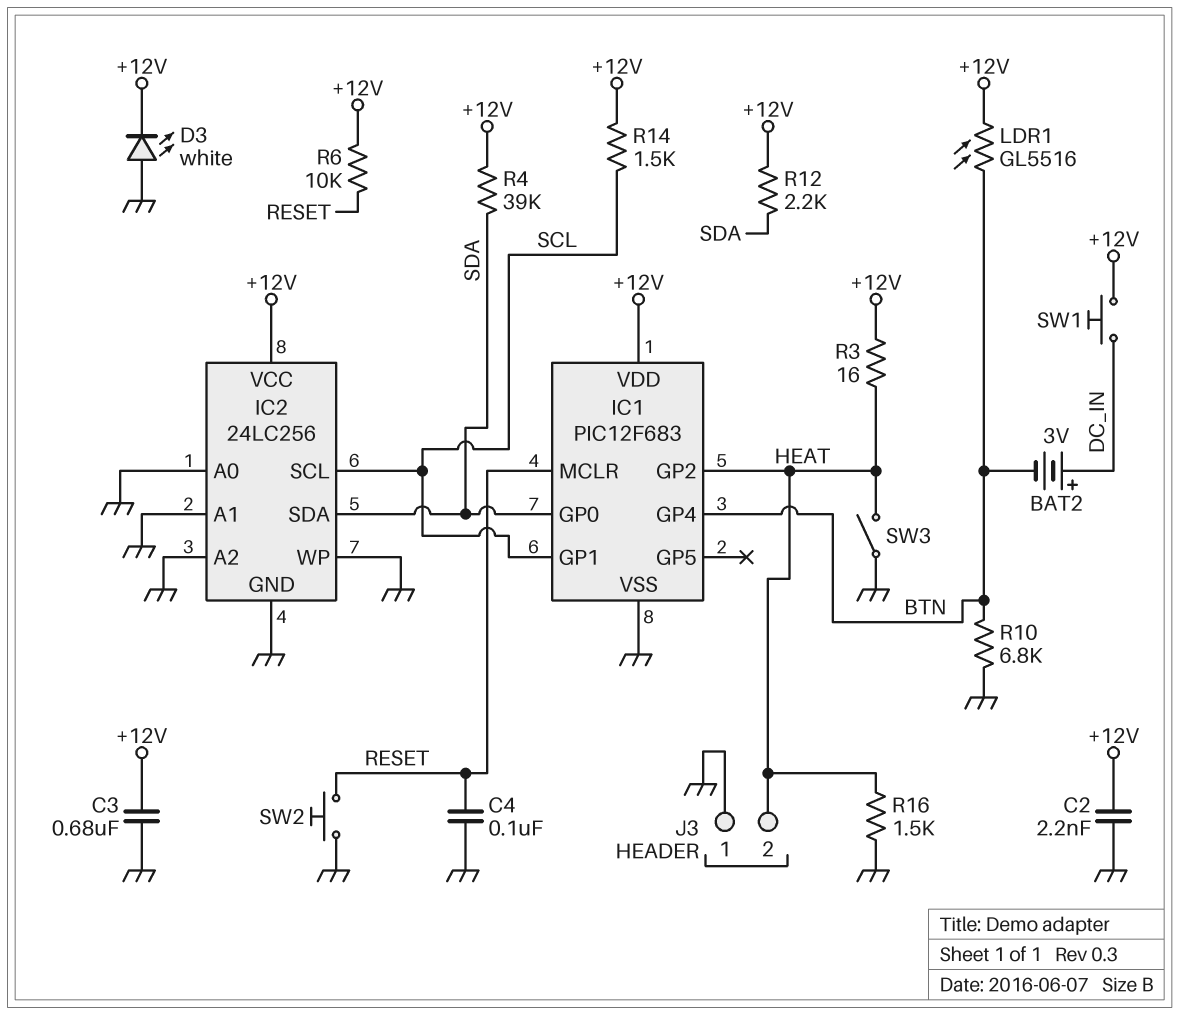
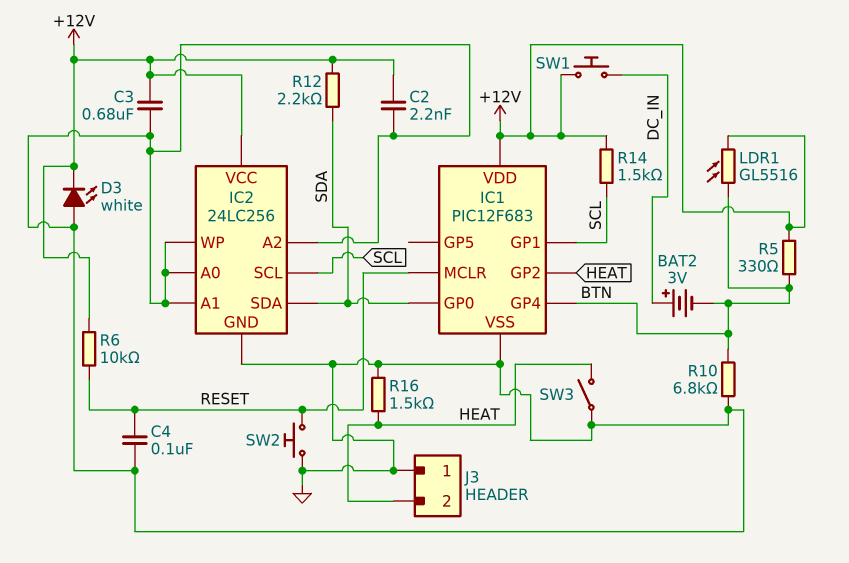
R3: 16 (+12V, HEAT) -> none
R4: 39k (+12V, SDA) -> none
R5: none -> 330 (+12V, BTN)

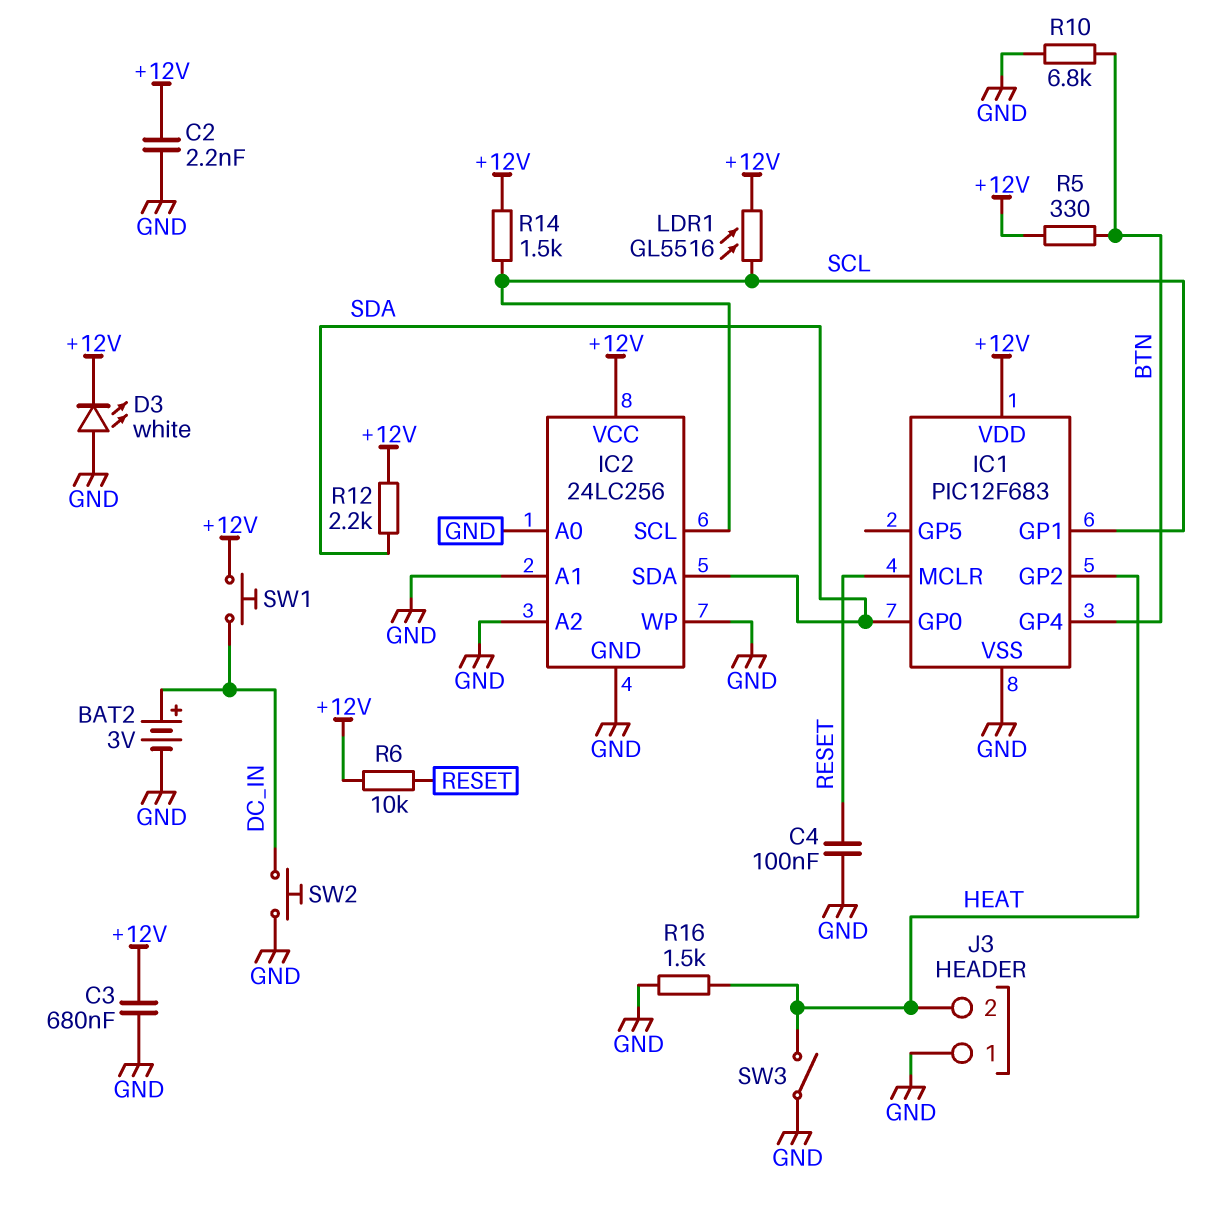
BAT2: 3V (plus DC_IN, minus BTN) -> 3V (plus DC_IN, minus GND)
LDR1: GL5516 (+12V, BTN) -> GL5516 (+12V, SCL)
SW2: button (GND, RESET) -> button (DC_IN, GND)

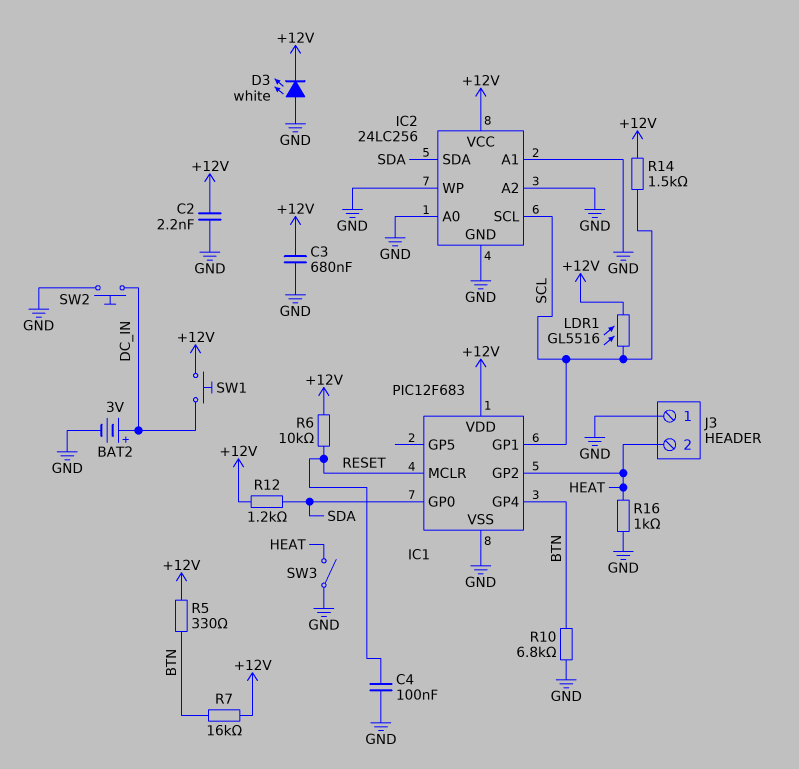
R7: none -> 16k (+12V, BTN)
R12: 2.2k (+12V, SDA) -> 1.2k (+12V, SDA)
R16: 1.5k (GND, HEAT) -> 1k (GND, HEAT)

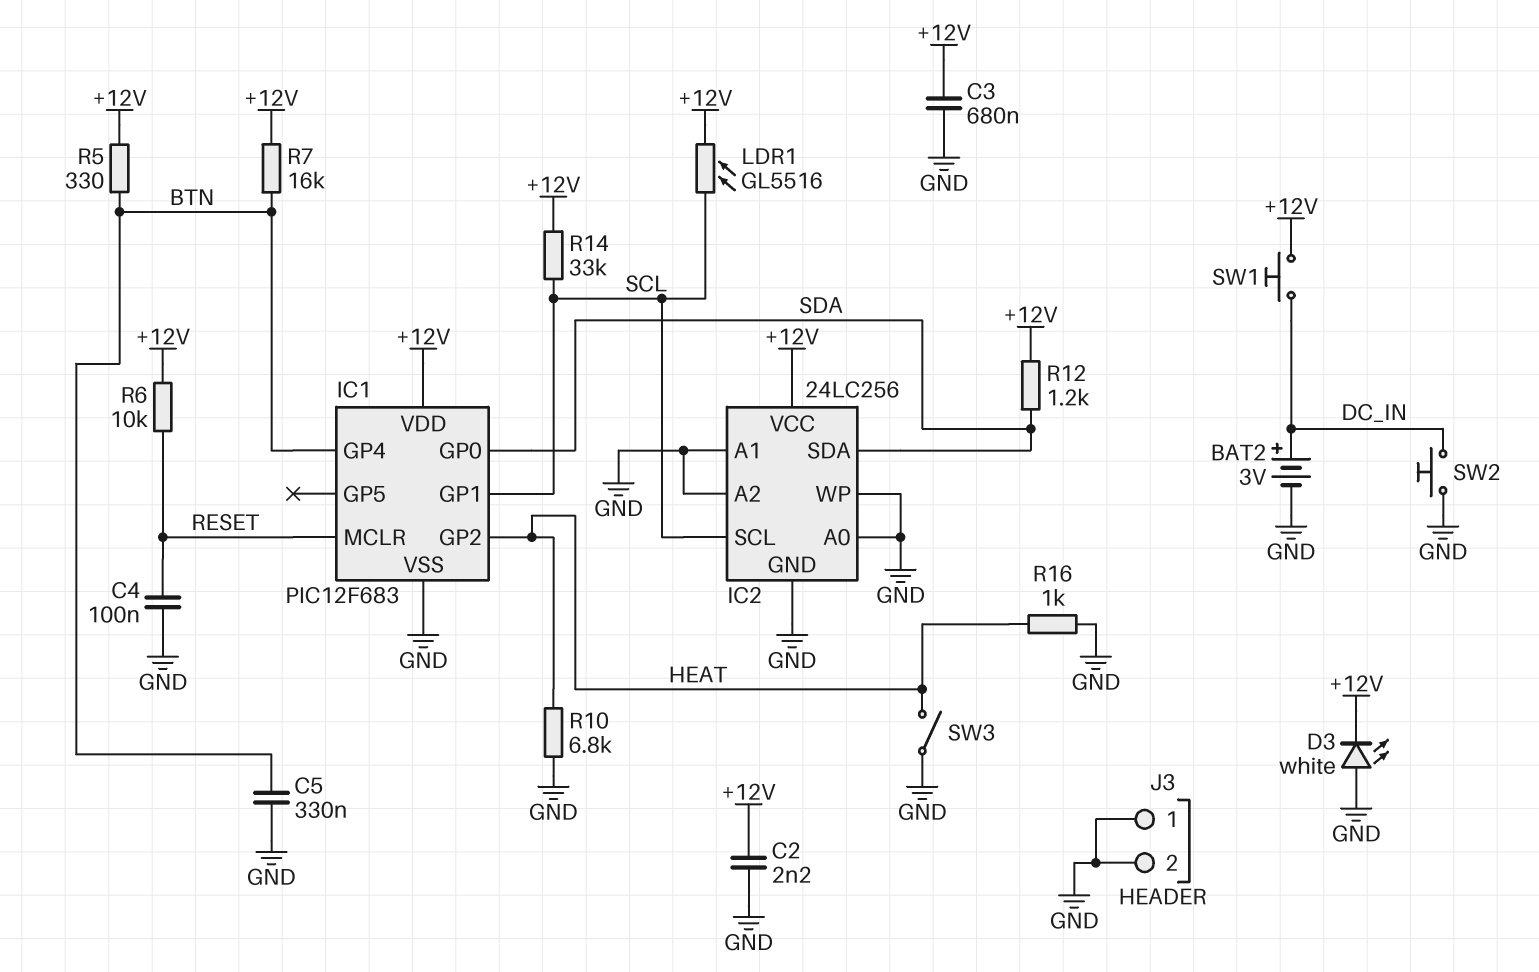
C5: none -> 330nF (BTN, GND)
J3 pin 2: HEAT -> GND
R10: 6.8k (BTN, GND) -> 6.8k (GND, HEAT)
R14: 1.5k (+12V, SCL) -> 33k (+12V, SCL)

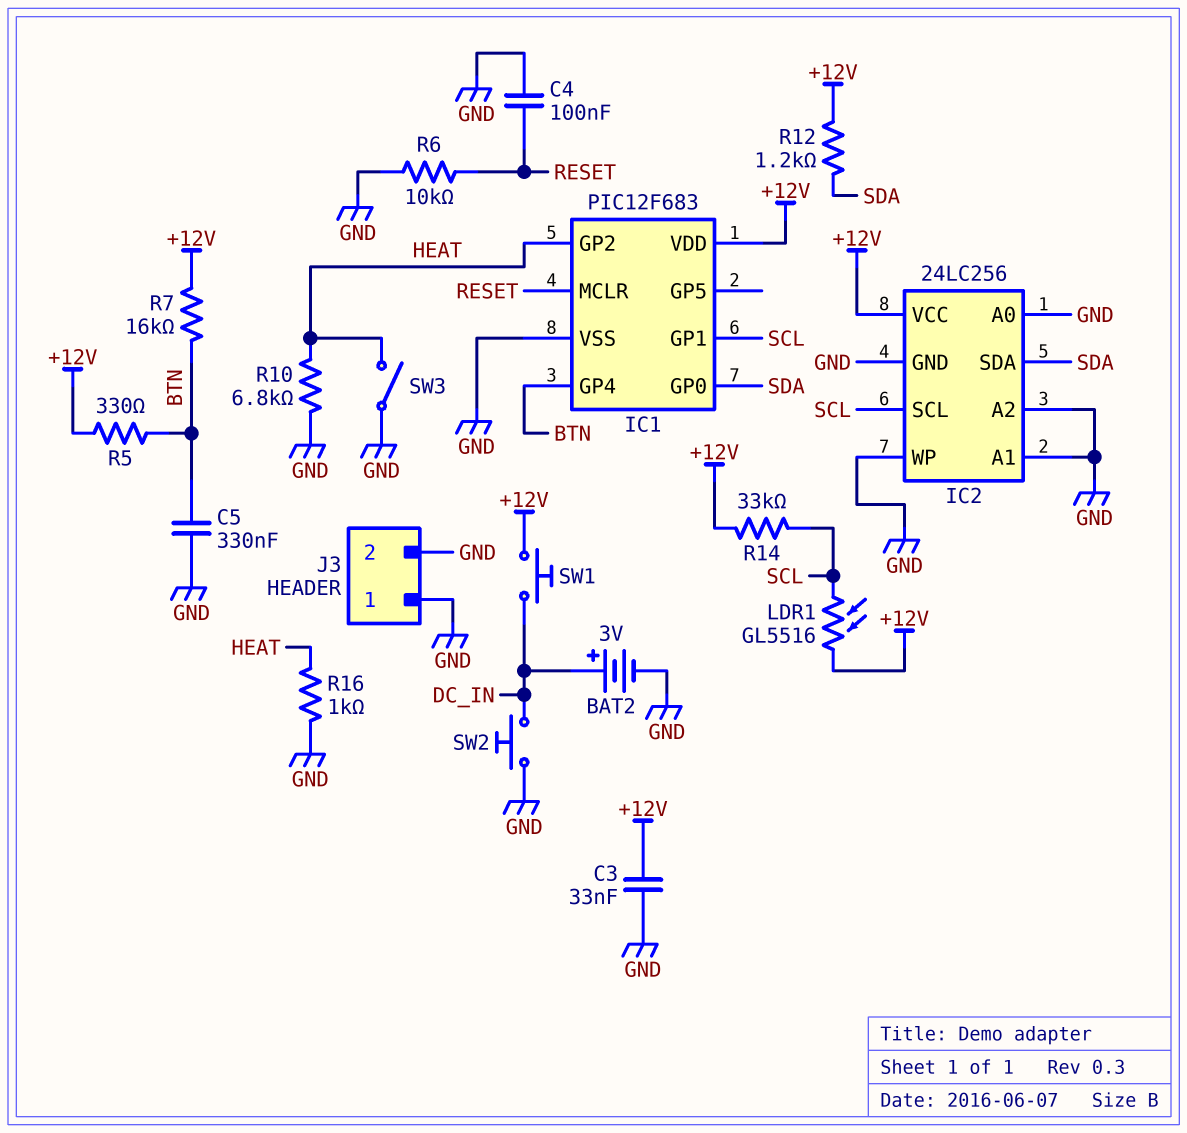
C2: 2.2nF (+12V, GND) -> none
C3: 680nF (+12V, GND) -> 33nF (+12V, GND)
D3: LED white (A GND, K +12V) -> none
R6: 10k (+12V, RESET) -> 10k (GND, RESET)

